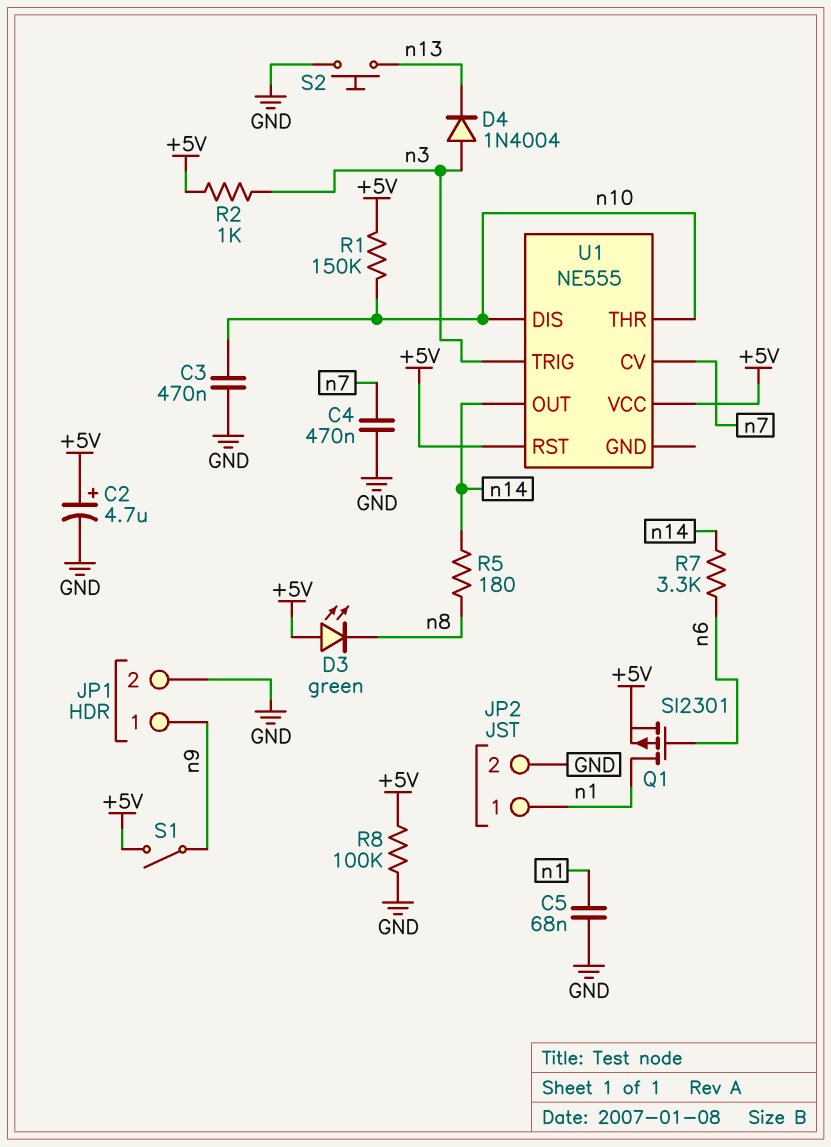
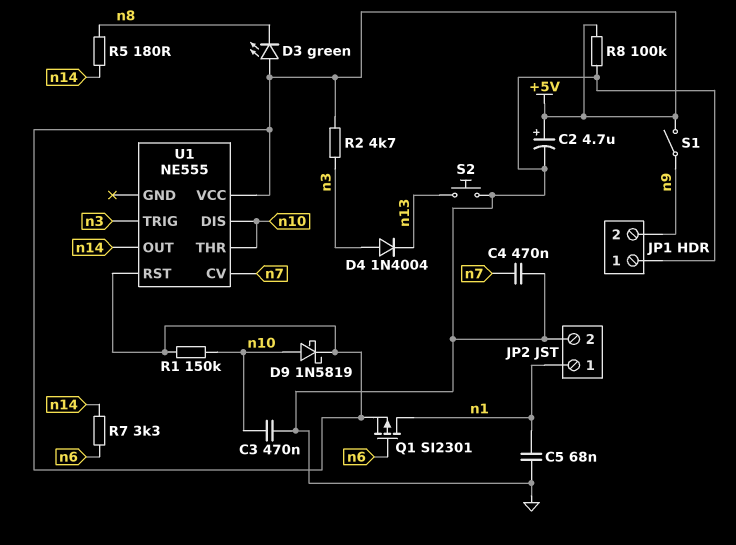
D9: none -> schottky 1N5819 (A n10, K +5V)
JP1 pin 1: n9 -> GND
JP1 pin 2: GND -> n9
R2: 1k (+5V, n3) -> 4.7k (+5V, n3)

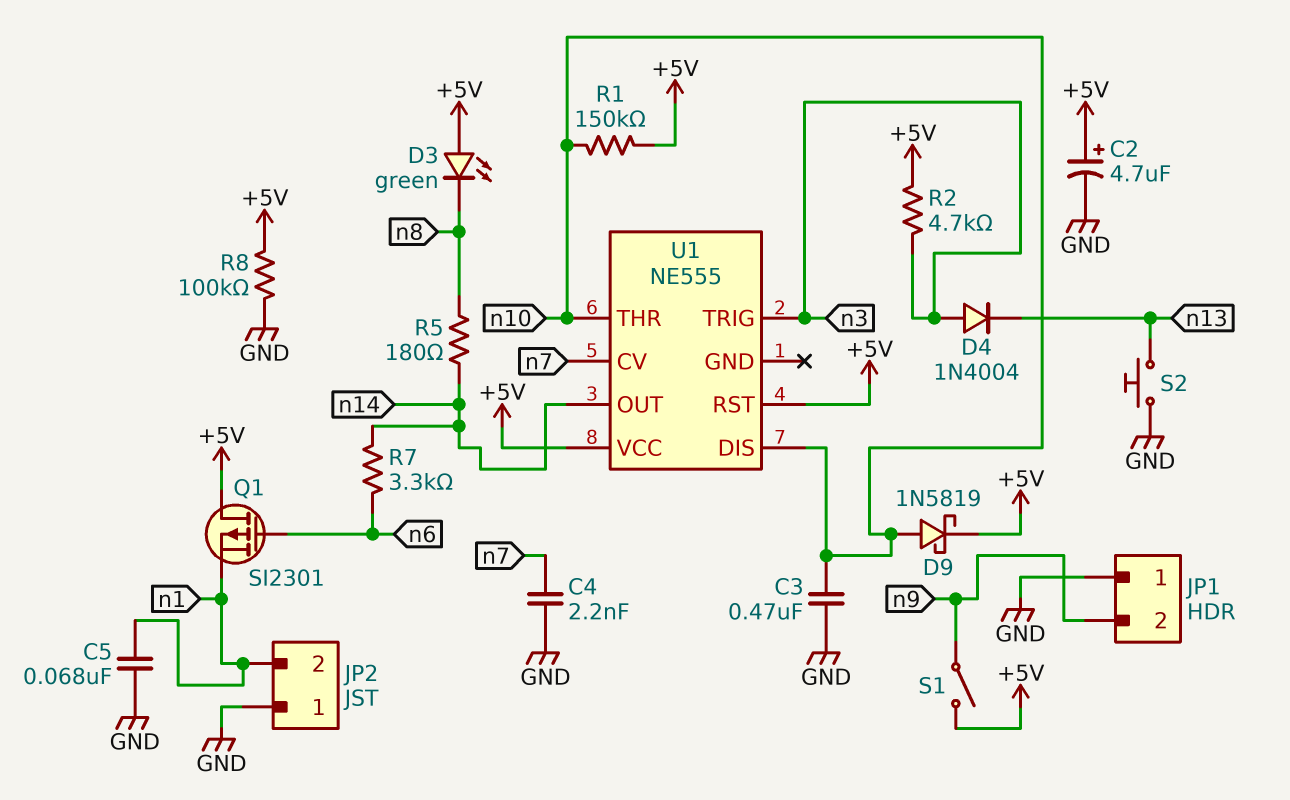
C4: 470nF (GND, n7) -> 2.2nF (GND, n7)
JP2 pin 1: n1 -> GND
JP2 pin 2: GND -> n1
Q1: PMOS SI2301 (G n6, D n1, S +5V) -> PMOS SI2301 (G n6, D +5V, S n1)

